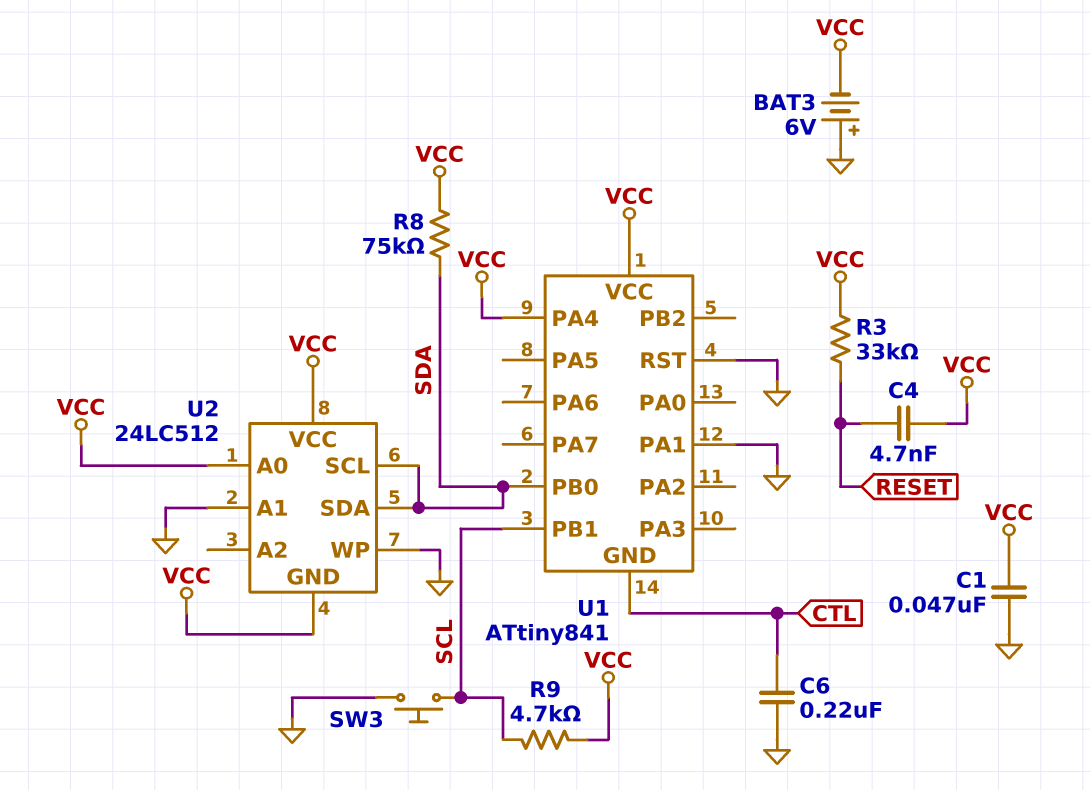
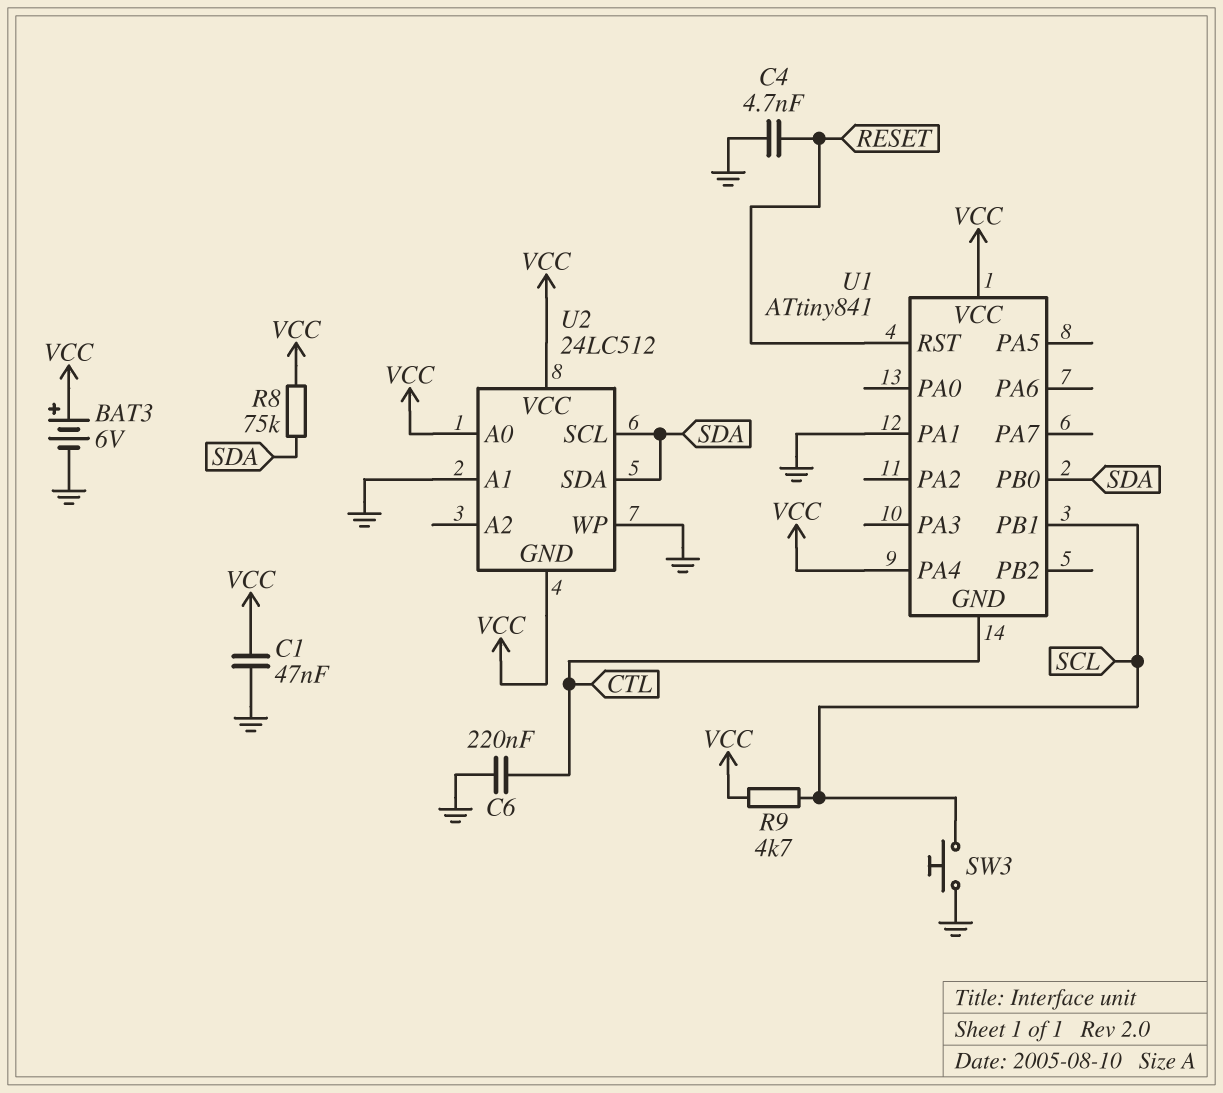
BAT3: 6V (plus GND, minus VCC) -> 6V (plus VCC, minus GND)
C4: 4.7nF (RESET, VCC) -> 4.7nF (GND, RESET)
R3: 33k (RESET, VCC) -> none
U1 pin RST: GND -> RESET

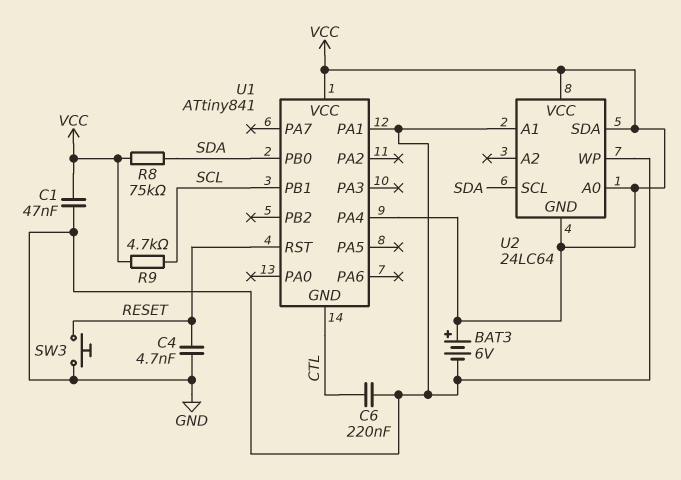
SW3: button (GND, SCL) -> button (GND, RESET)
U2: 24LC512 -> 24LC64
U2 pin SDA: SDA -> VCC

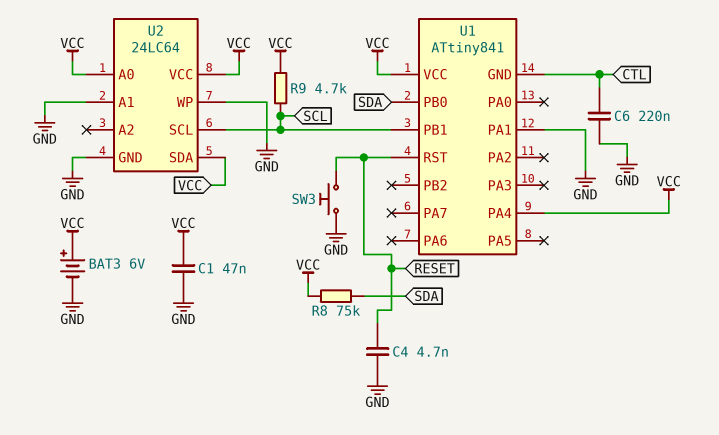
U2 pin GND: VCC -> GND
U2 pin SCL: SDA -> SCL

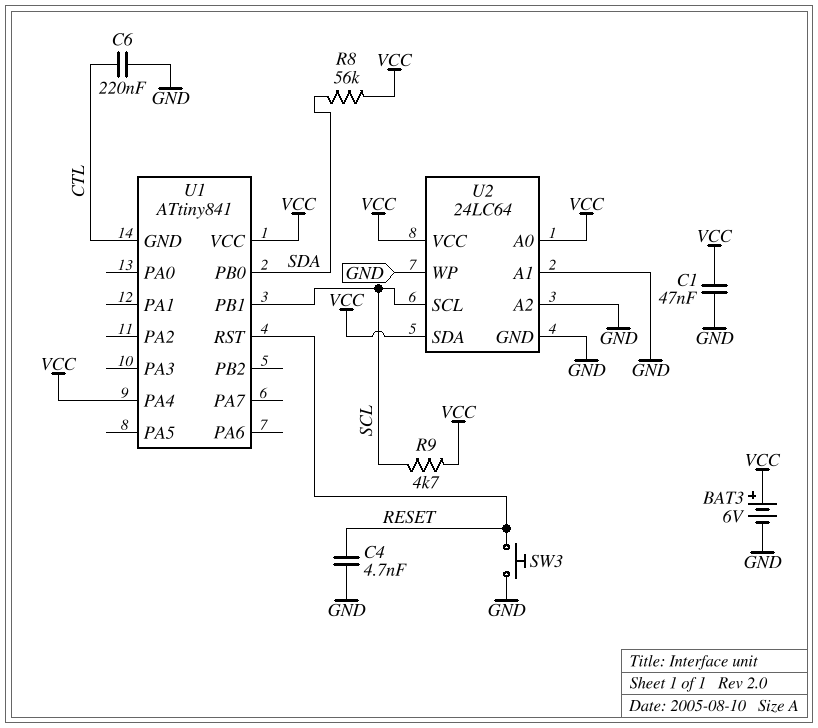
R8: 75k (SDA, VCC) -> 56k (SDA, VCC)
U1 pin PA1: GND -> none
U2 pin A2: none -> GND

